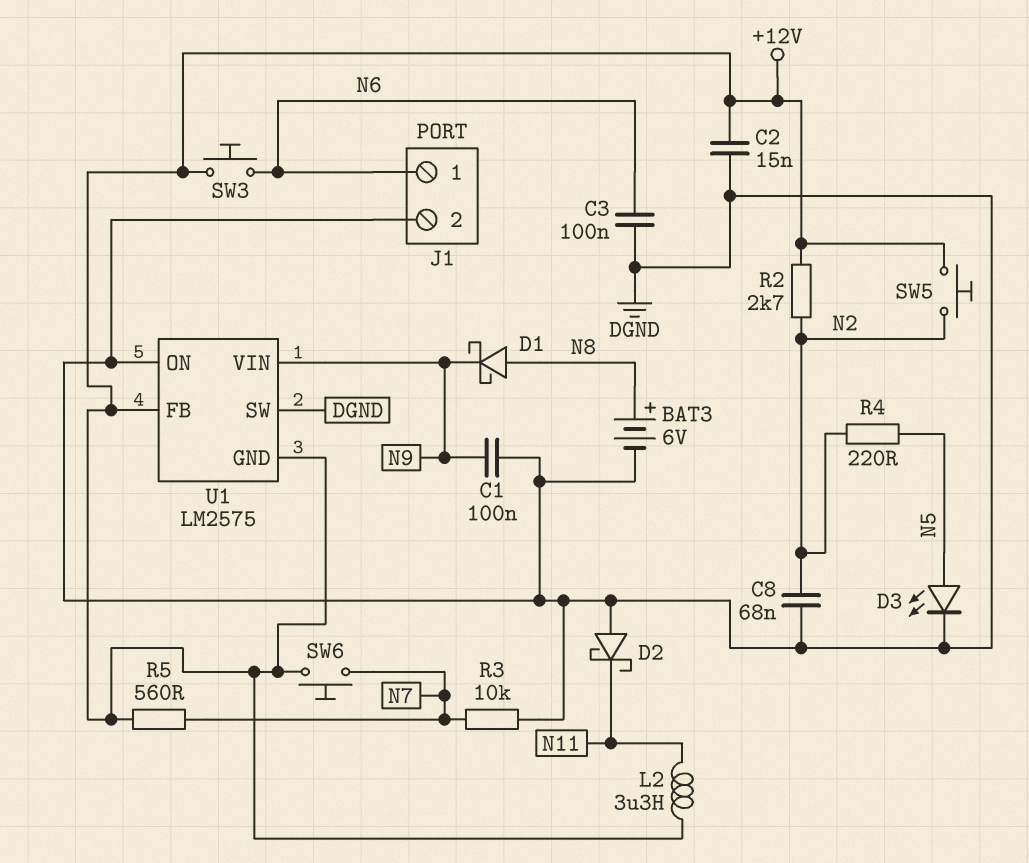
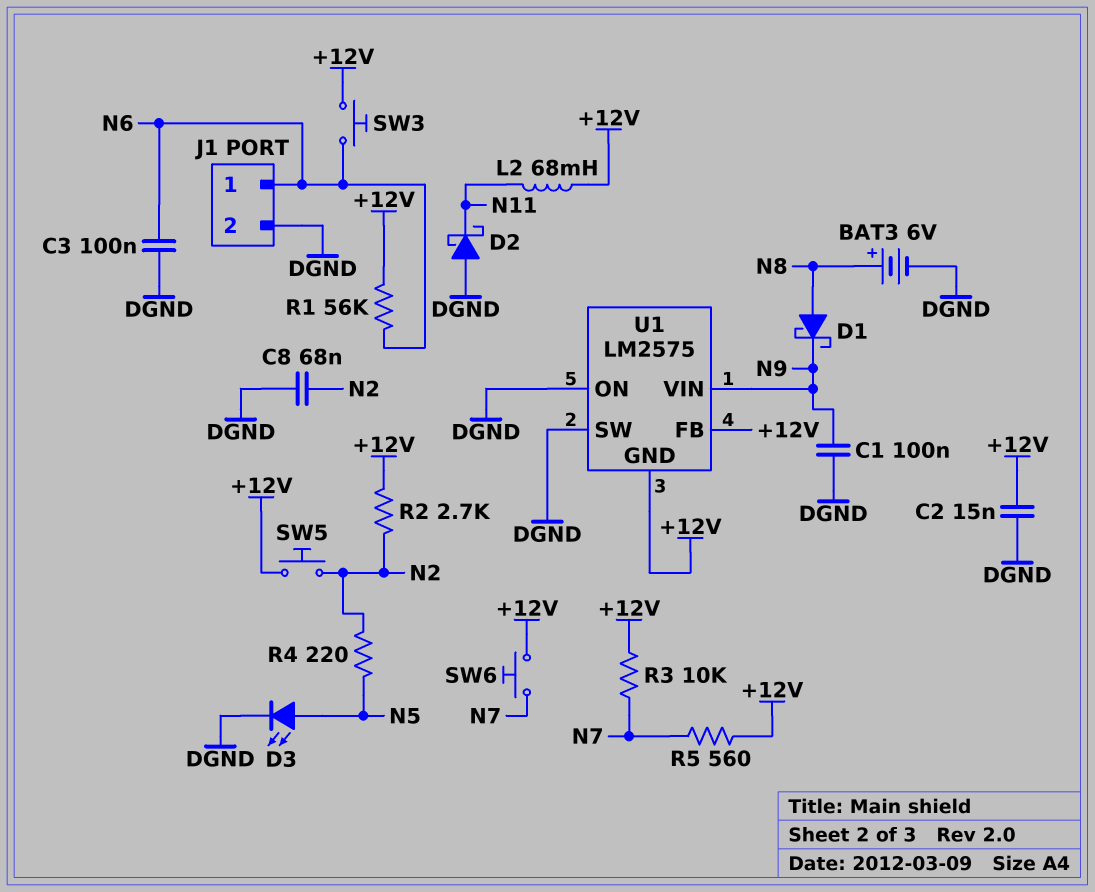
L2: 3.3uH (+12V, N11) -> 68mH (+12V, N11)
R1: none -> 56k (+12V, N6)
R3: 10k (DGND, N7) -> 10k (+12V, N7)

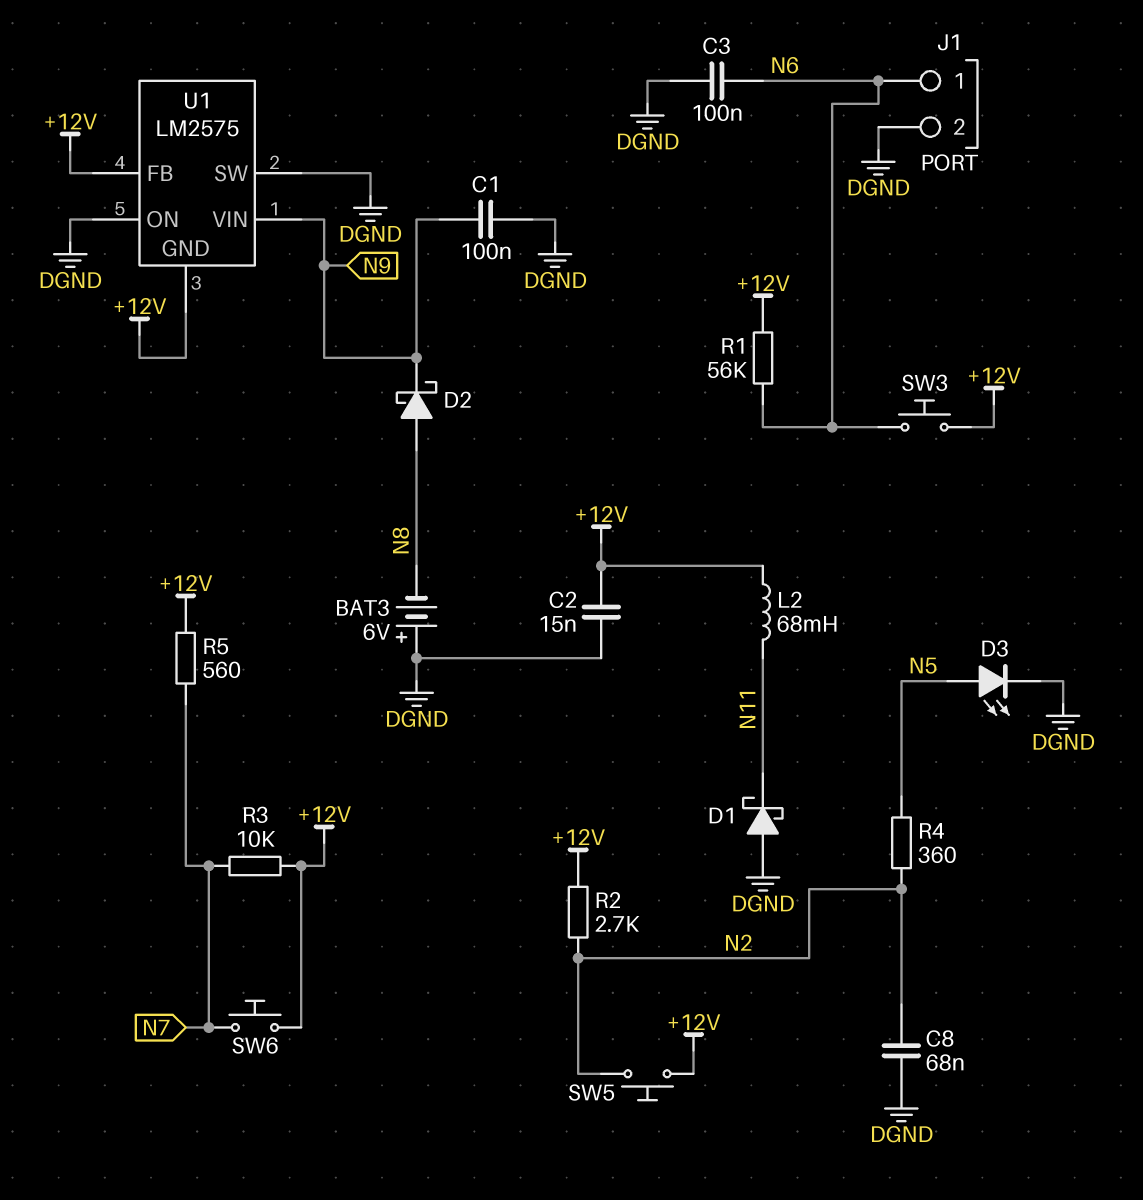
BAT3: 6V (plus N8, minus DGND) -> 6V (plus DGND, minus N8)
D1: schottky (A N8, K N9) -> schottky (A DGND, K N11)
D2: schottky (A DGND, K N11) -> schottky (A N8, K N9)
R4: 220 (N2, N5) -> 360 (N2, N5)

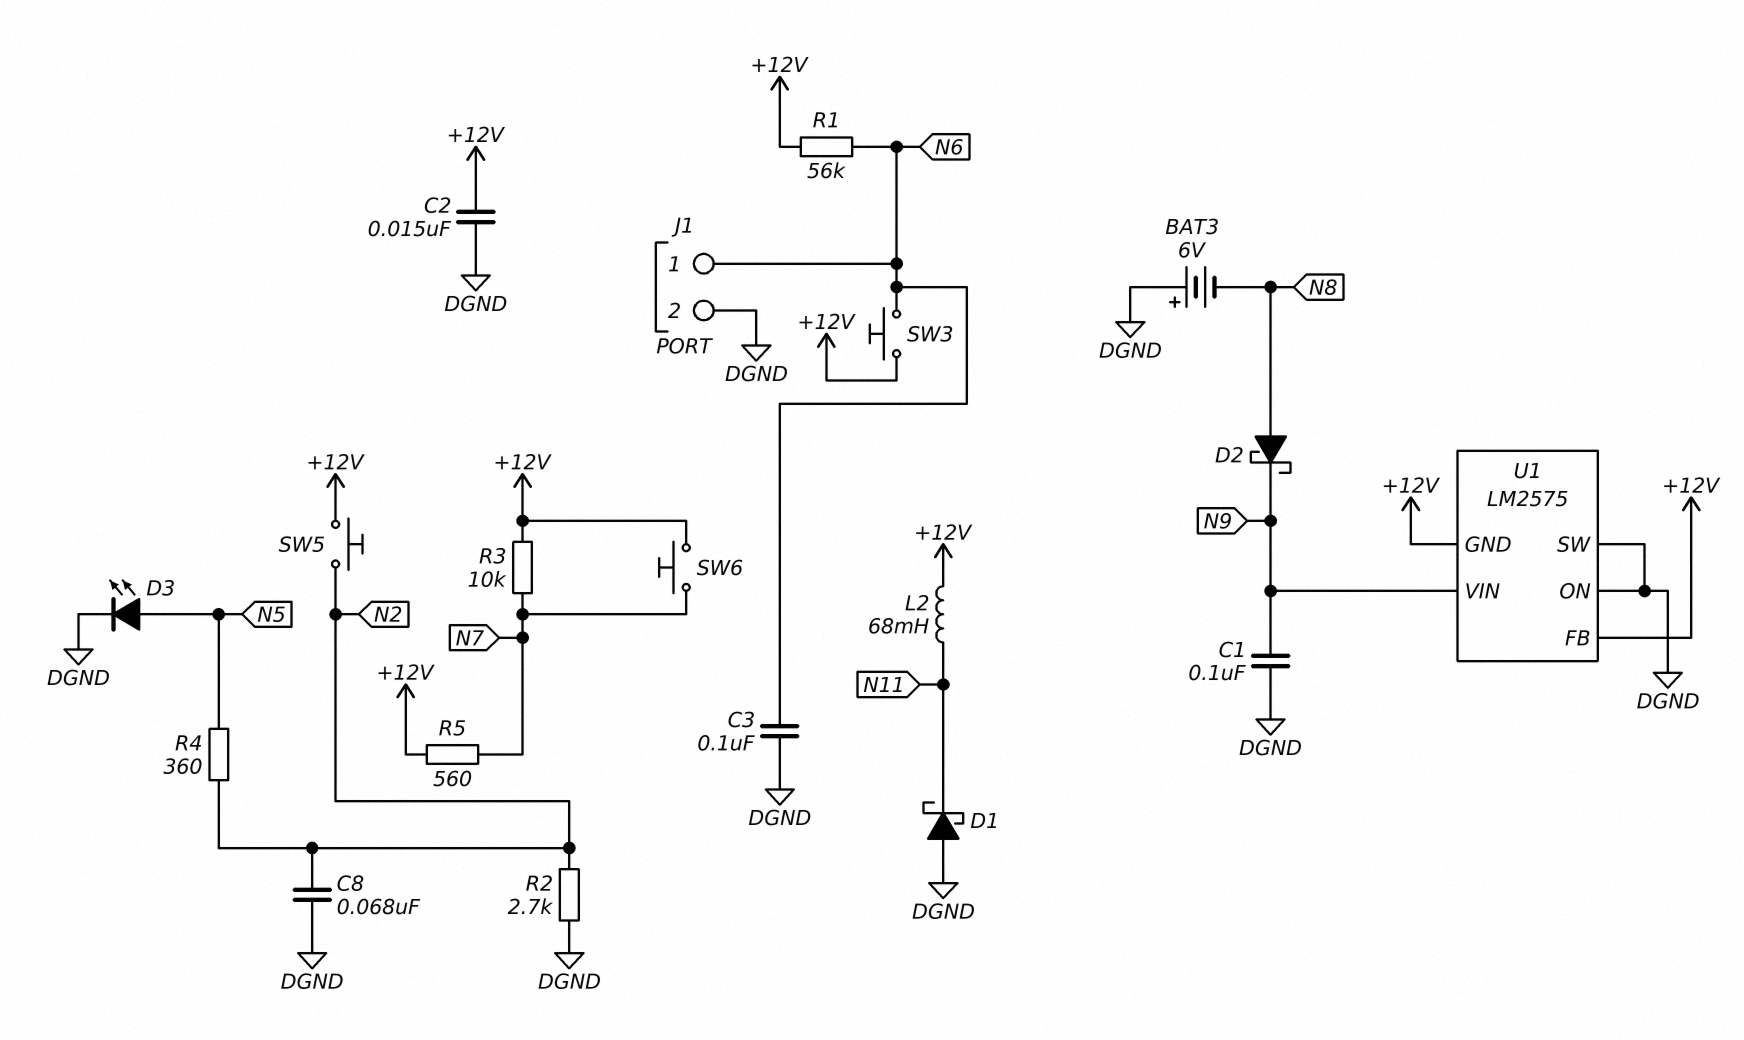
R2: 2.7k (+12V, N2) -> 2.7k (DGND, N2)

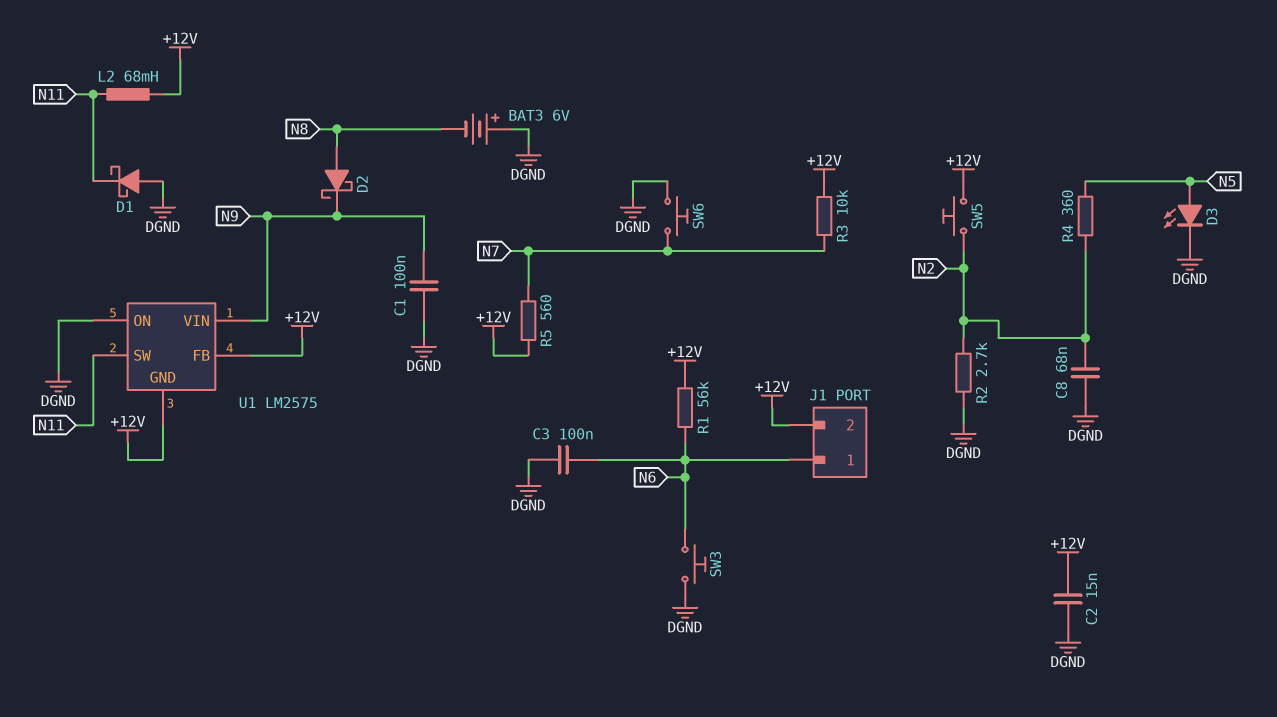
J1 pin 2: DGND -> +12V
SW3: button (+12V, N6) -> button (DGND, N6)
SW6: button (+12V, N7) -> button (DGND, N7)
U1 pin SW: DGND -> N11

